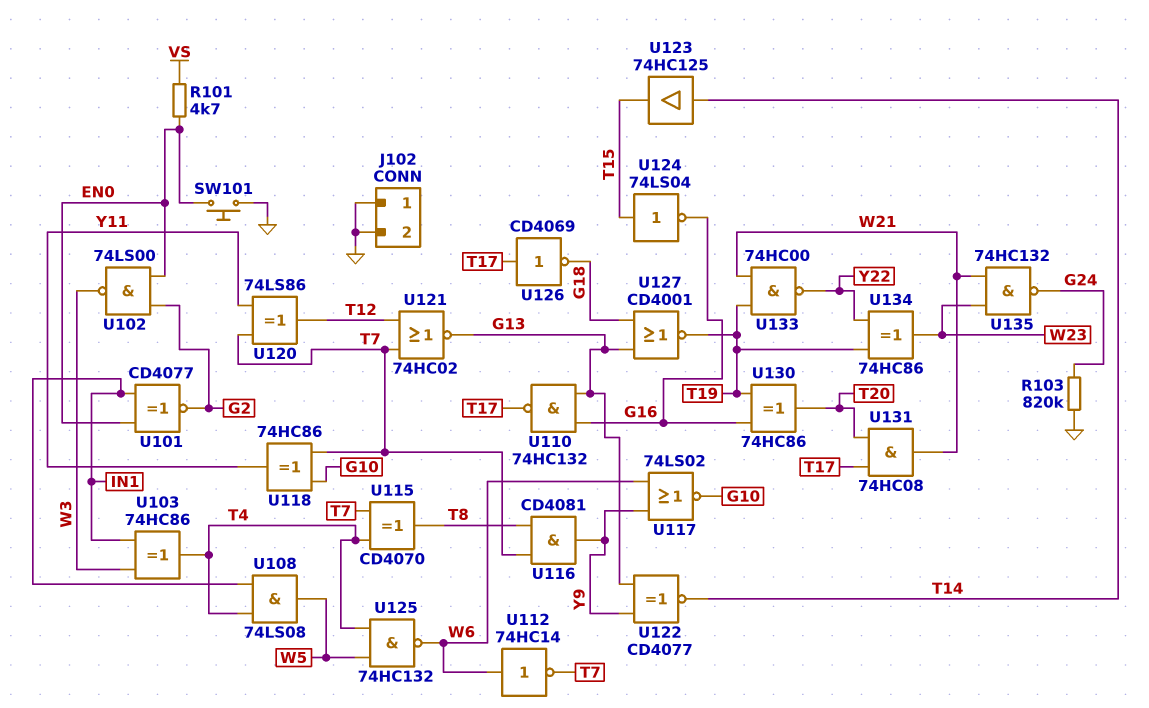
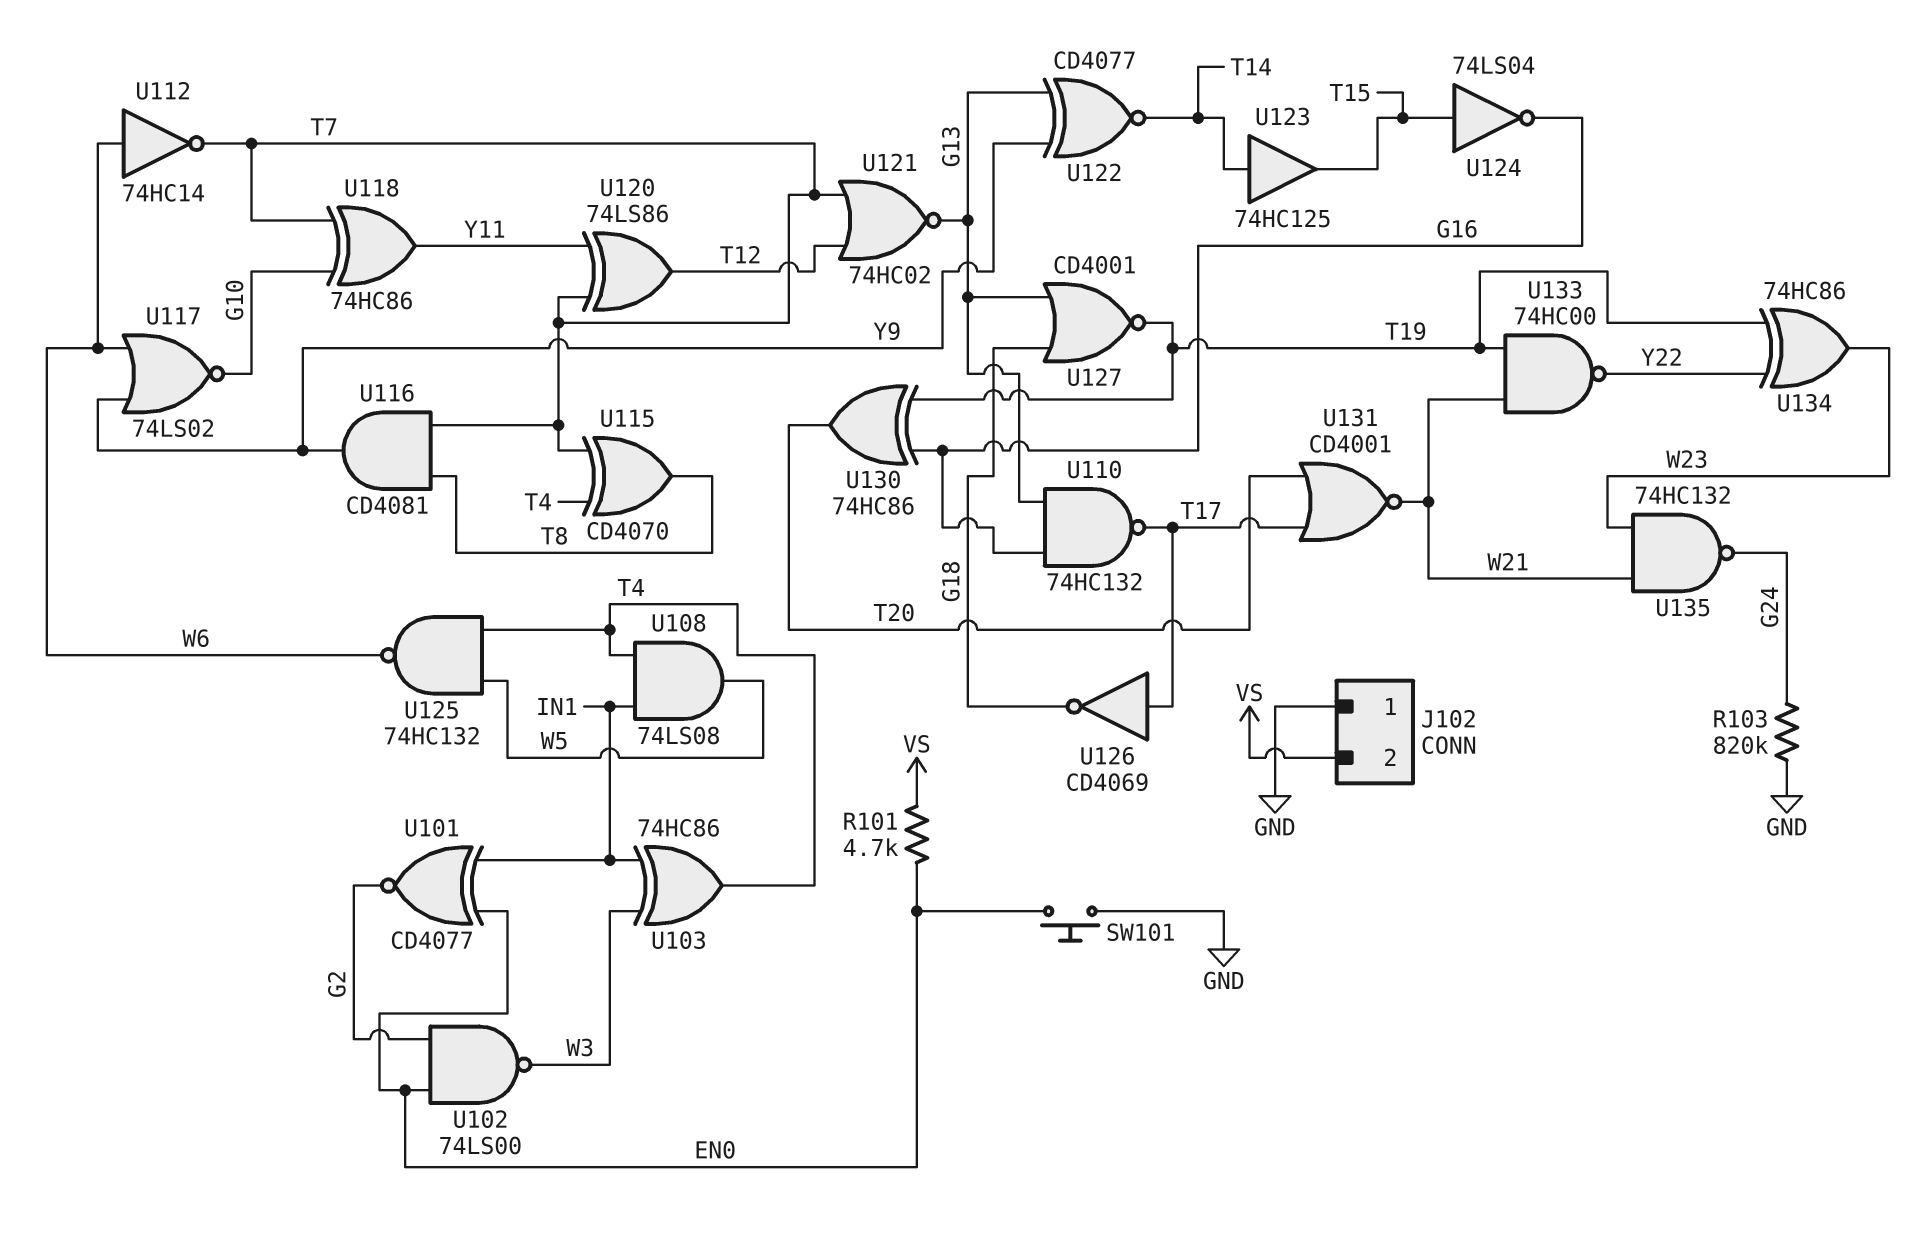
J102 pin 2: GND -> VS
U131: AND 74HC08 (in T17, in T20, out W21) -> NOR CD4001 (in T17, in T20, out W21)

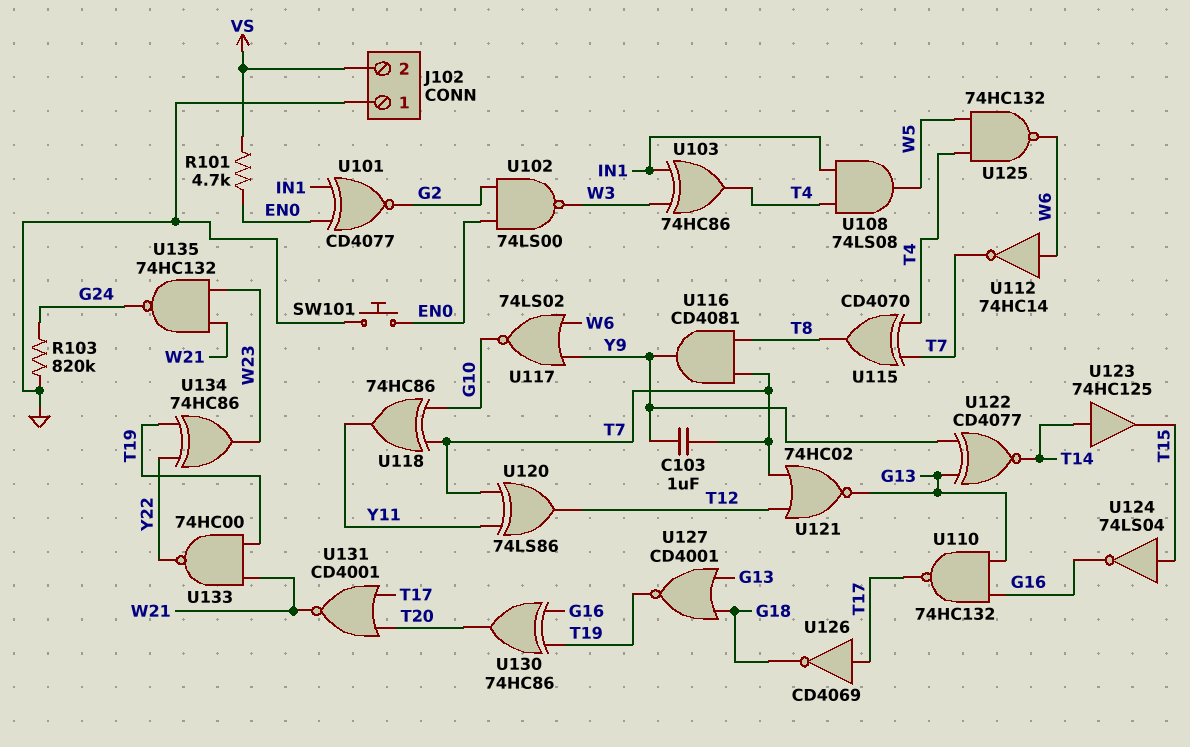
C103: none -> 1uF (T7, Y9)

